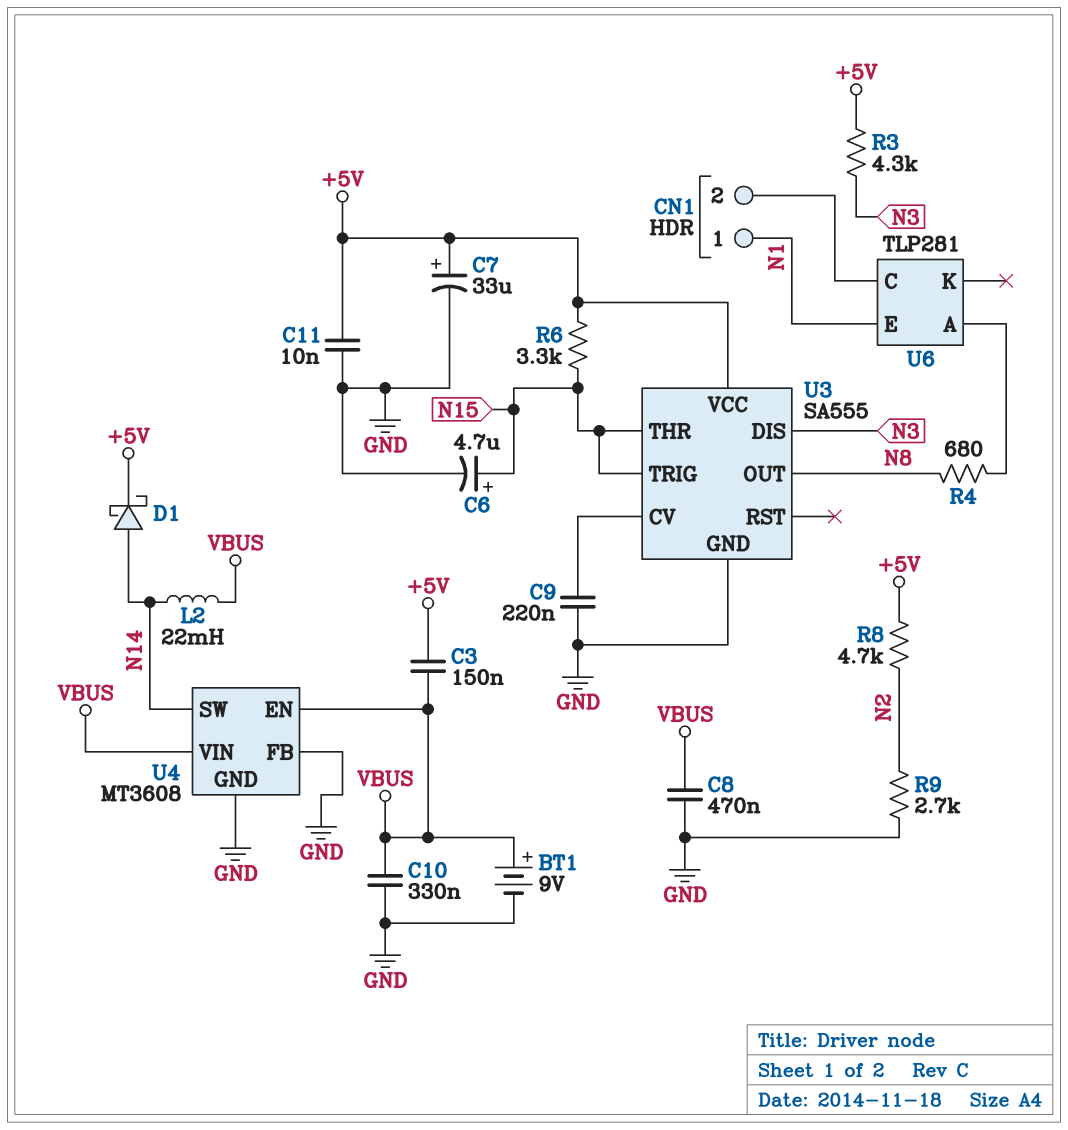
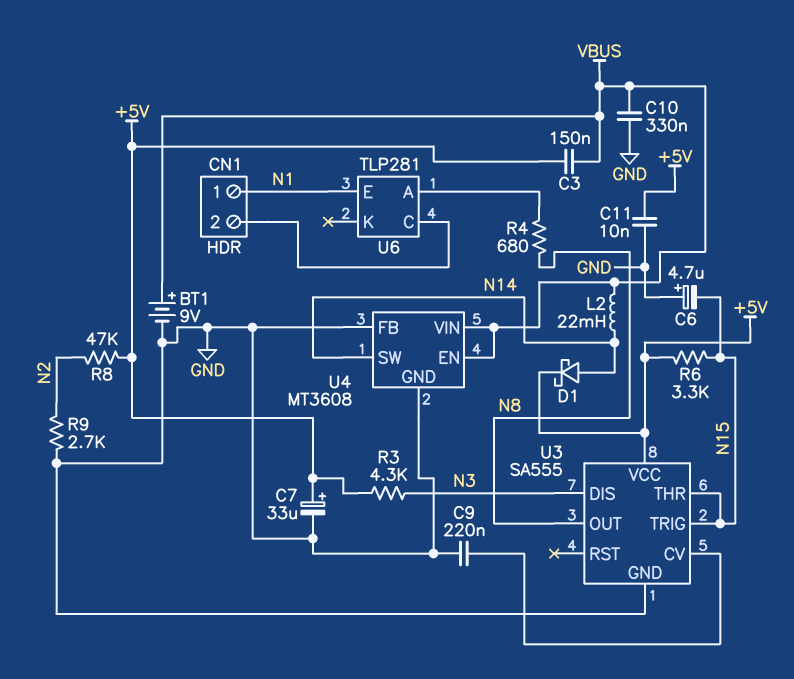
C6: 4.7uF (plus N15, minus GND) -> 4.7uF (plus GND, minus N15)
C8: 470nF (GND, VBUS) -> none
R8: 4.7k (+5V, N2) -> 47k (+5V, N2)

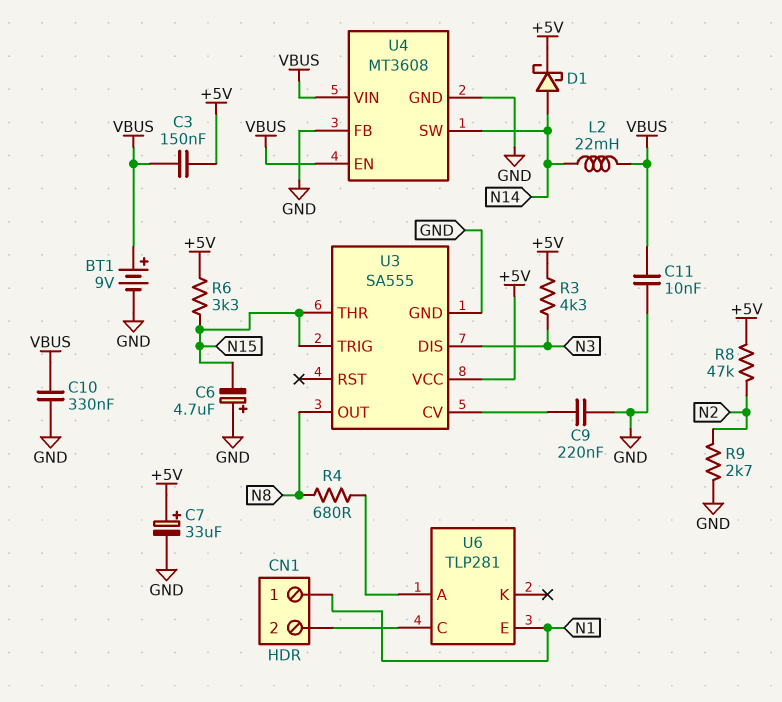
C11: 10nF (+5V, GND) -> 10nF (GND, VBUS)

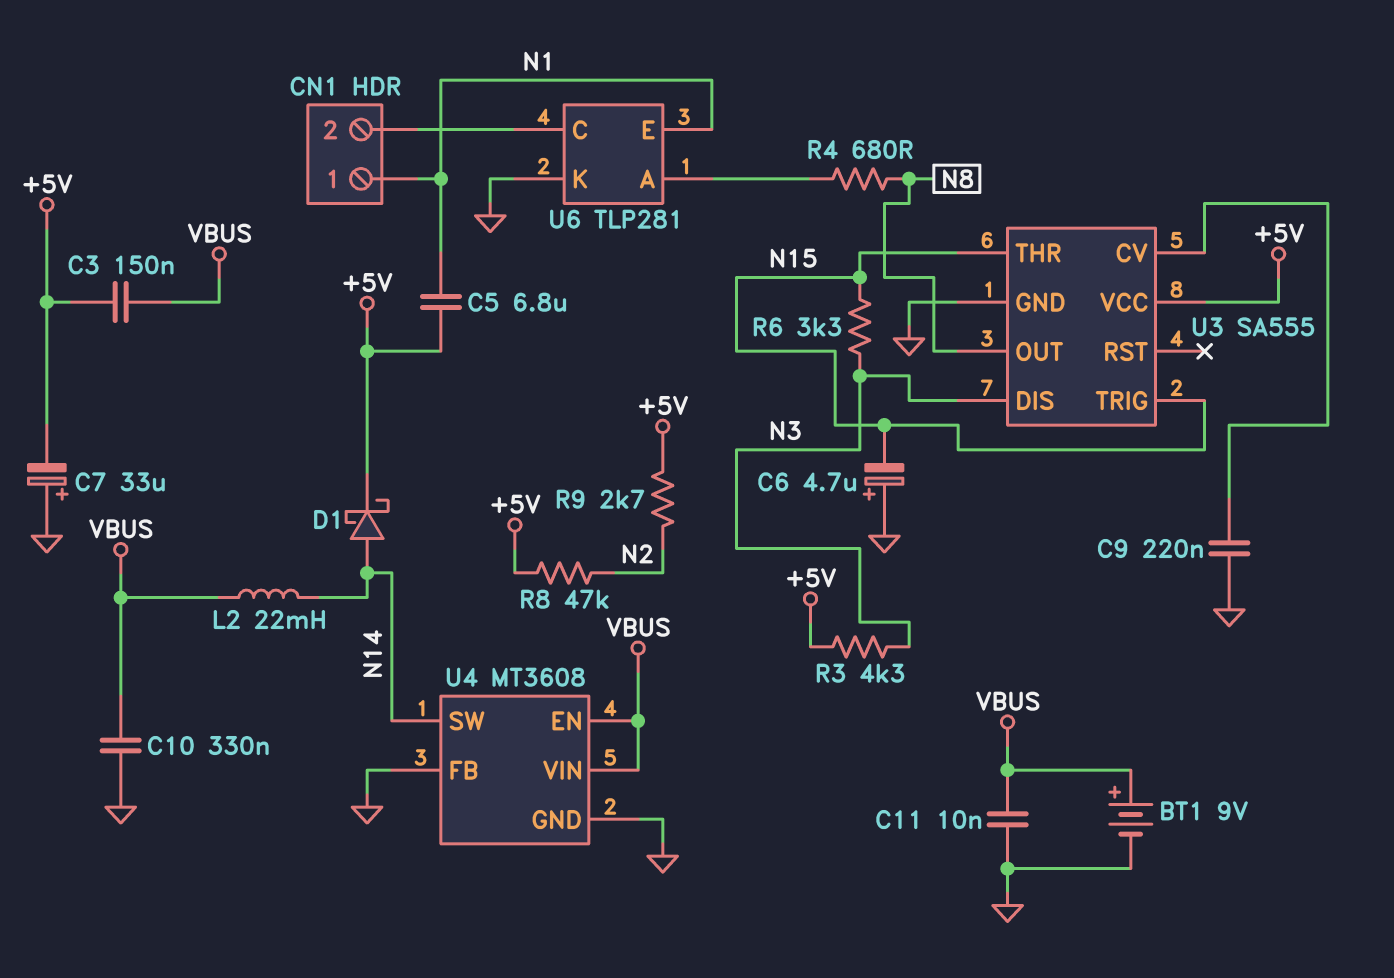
C5: none -> 6.8uF (+5V, N1)
C7: 33uF (plus +5V, minus GND) -> 33uF (plus GND, minus +5V)
R6: 3.3k (+5V, N15) -> 3.3k (N3, N15)
R9: 2.7k (GND, N2) -> 2.7k (+5V, N2)
U6 pin K: none -> GND

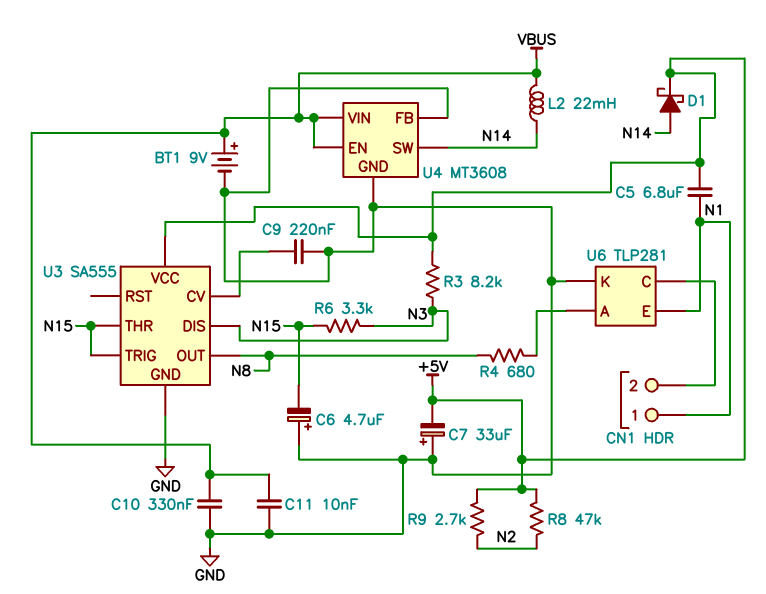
C3: 150nF (+5V, VBUS) -> none
R3: 4.3k (+5V, N3) -> 8.2k (+5V, N3)

